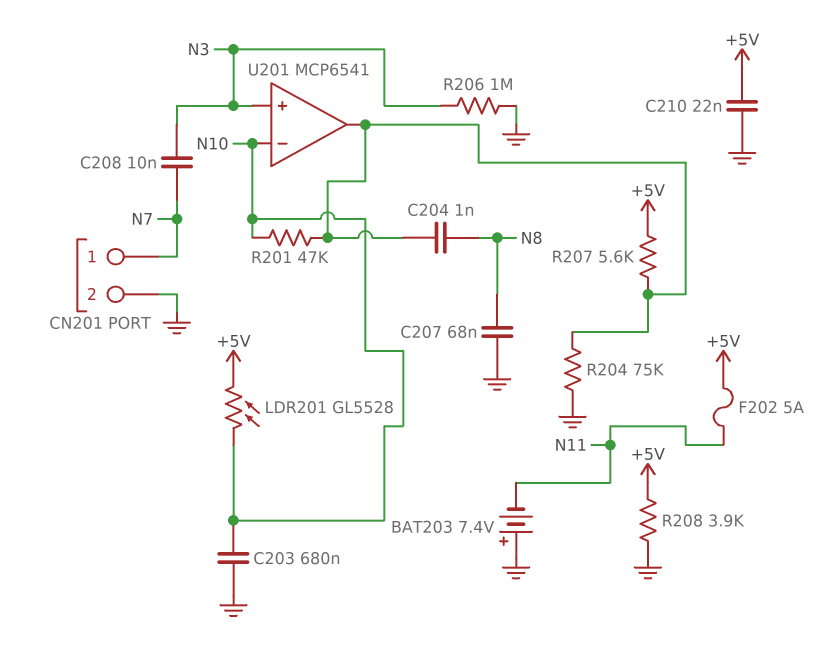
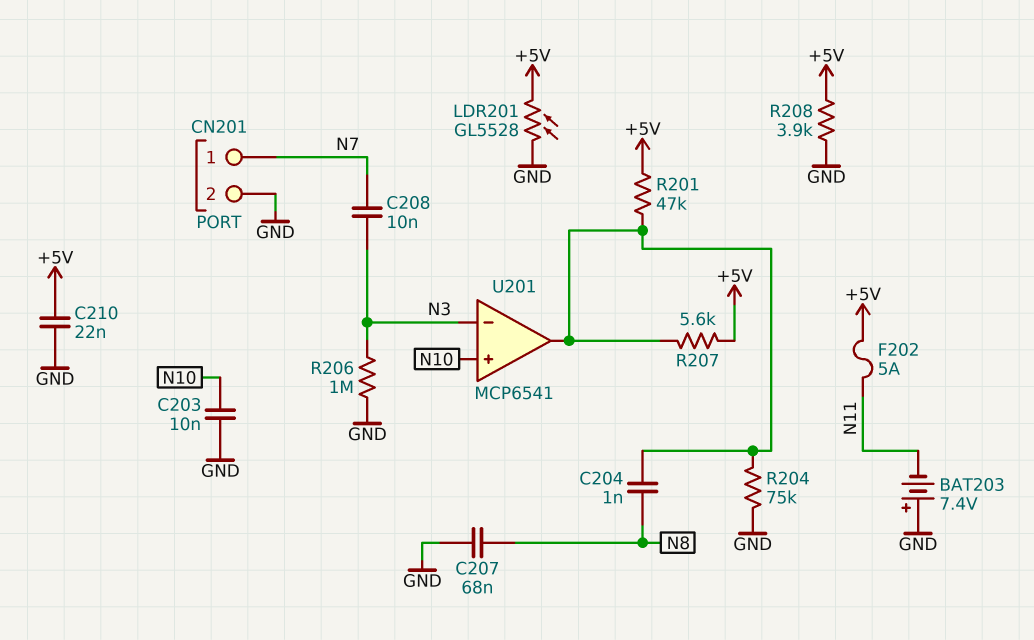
C203: 680nF (GND, N10) -> 10nF (GND, N10)
LDR201: GL5528 (+5V, N10) -> GL5528 (+5V, GND)
R201: 47k (N10, U201/out) -> 47k (+5V, U201/out)
U201 pin in+: N3 -> N10
U201 pin in-: N10 -> N3

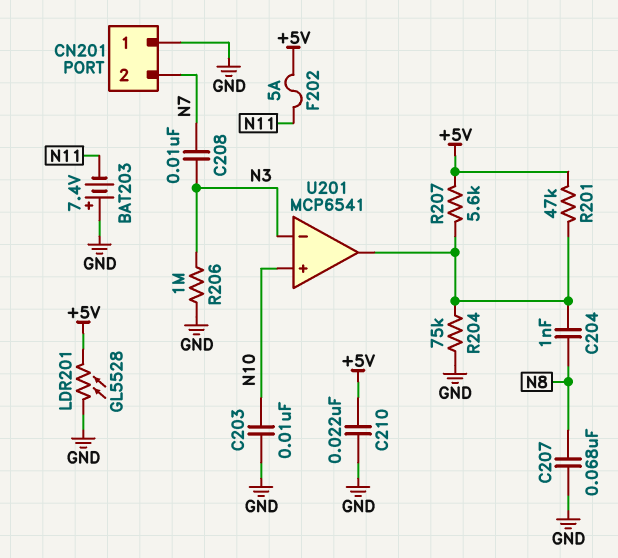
CN201 pin 1: N7 -> GND
CN201 pin 2: GND -> N7
R208: 3.9k (+5V, GND) -> none

